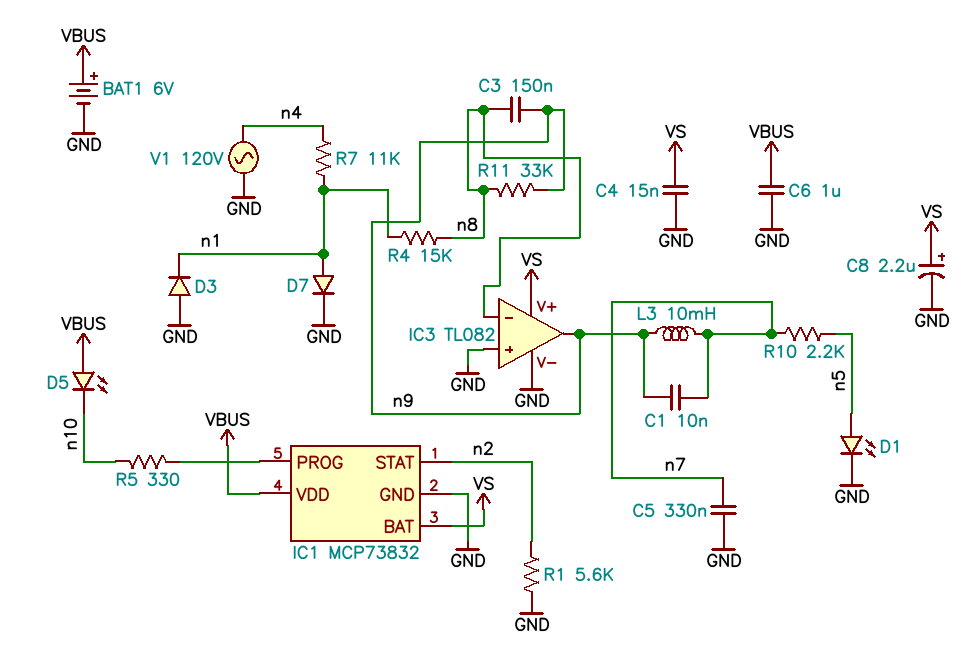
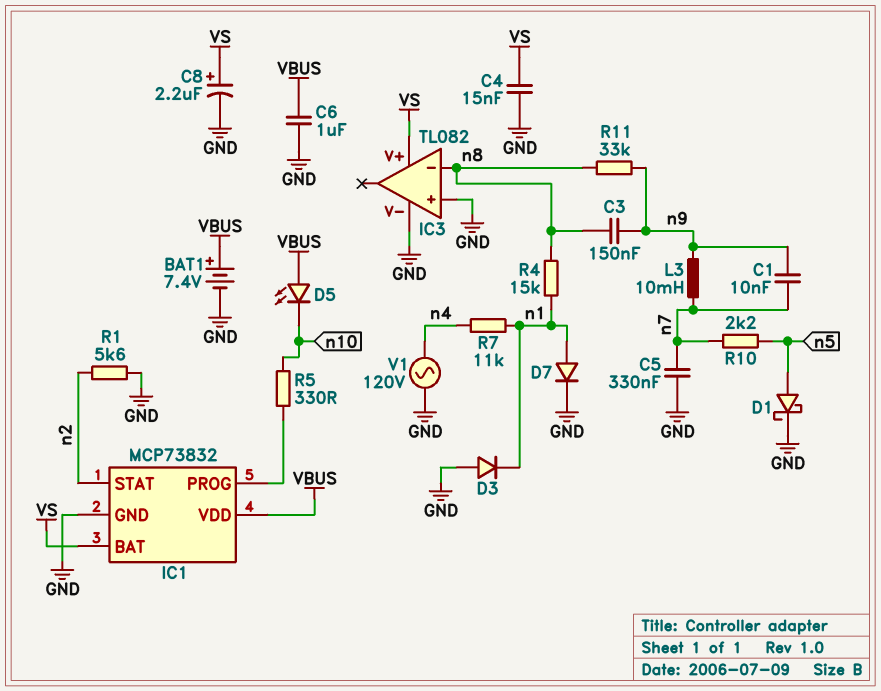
BAT1: 6V (plus VBUS, minus GND) -> 7.4V (plus VBUS, minus GND)
D1: LED (A n5, K GND) -> schottky (A n5, K GND)
IC3 pin out: n9 -> none

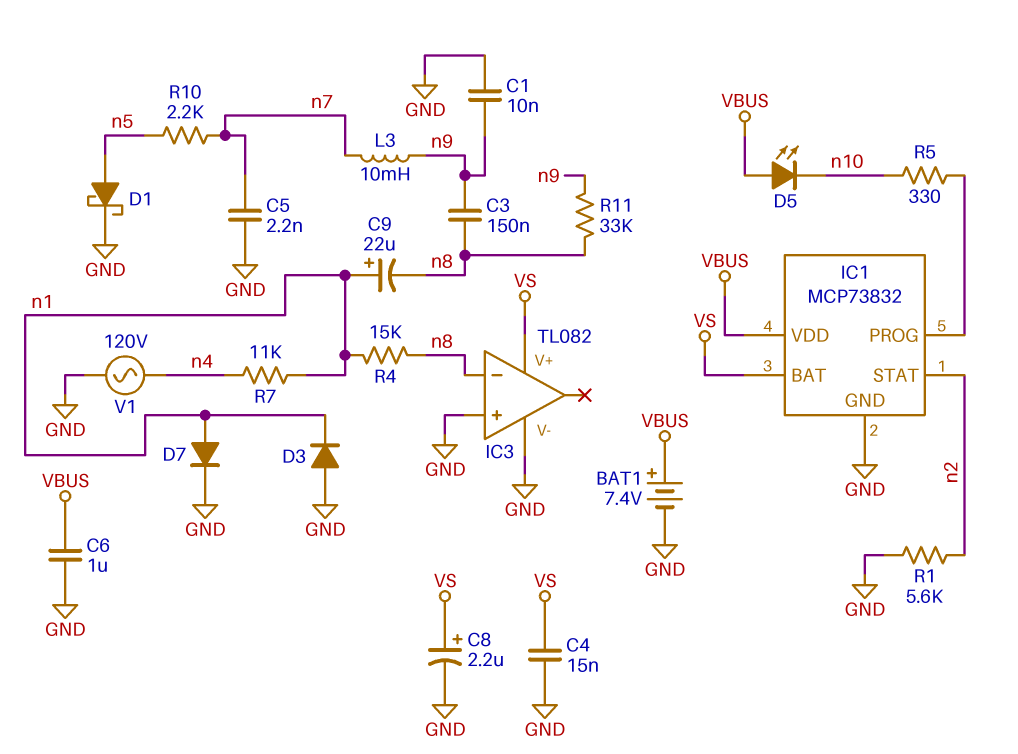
C1: 10nF (n7, n9) -> 10nF (GND, n9)
C5: 330nF (GND, n7) -> 2.2nF (GND, n7)
C9: none -> 22uF (plus n1, minus n8)

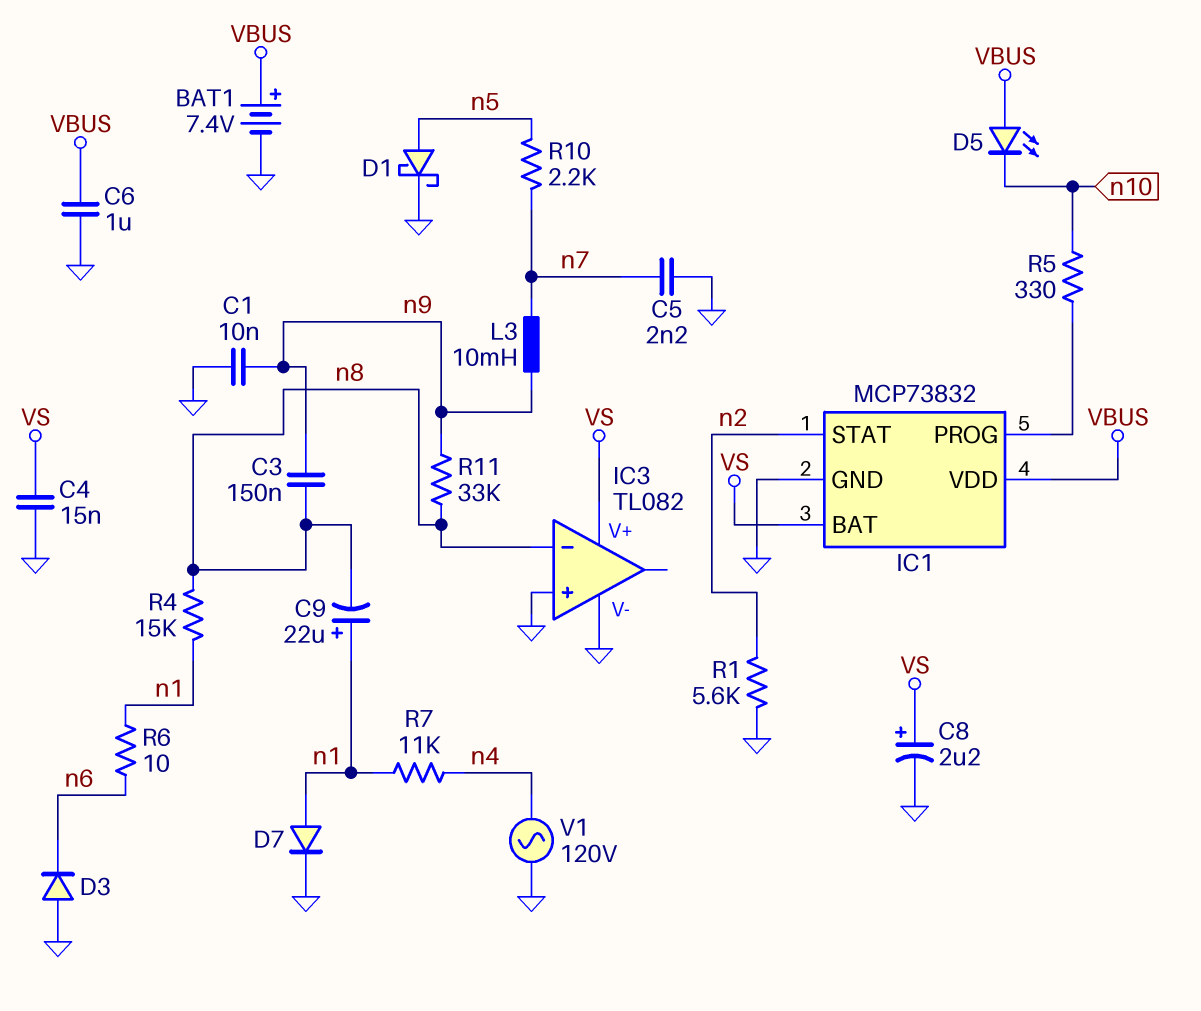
D3: diode (A GND, K n1) -> diode (A GND, K n6)
R6: none -> 10 (n1, n6)

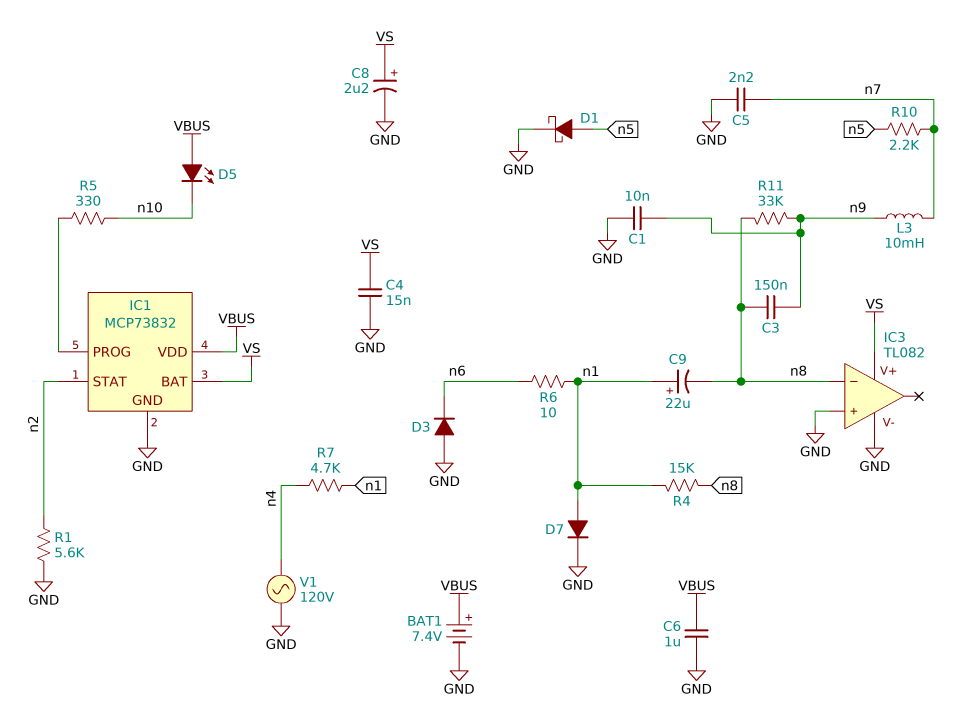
R7: 11k (n1, n4) -> 4.7k (n1, n4)

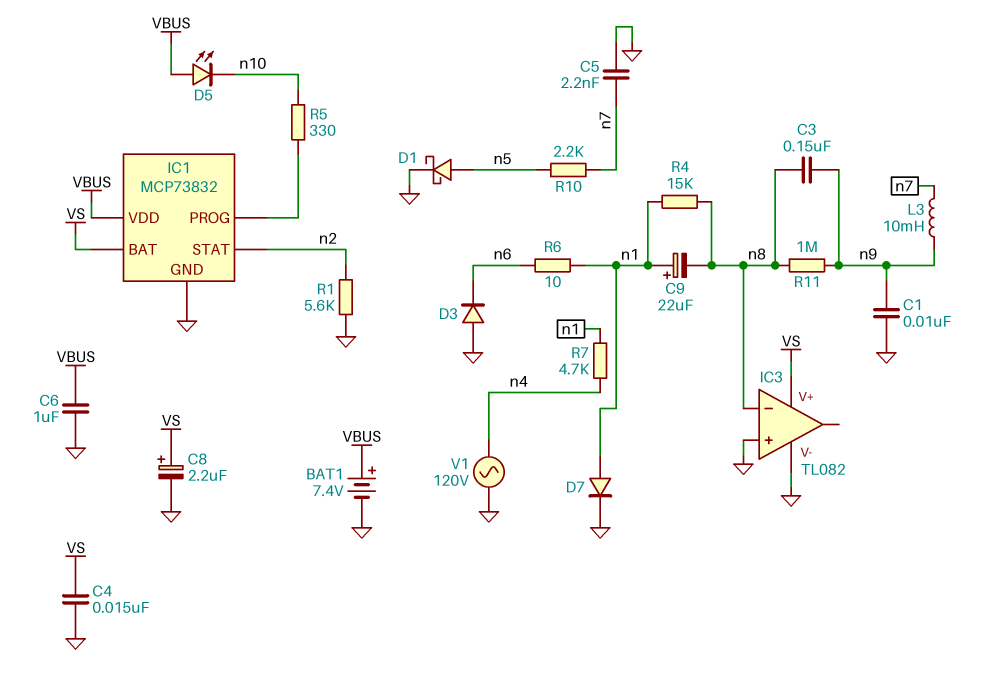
R11: 33k (n8, n9) -> 1M (n8, n9)

